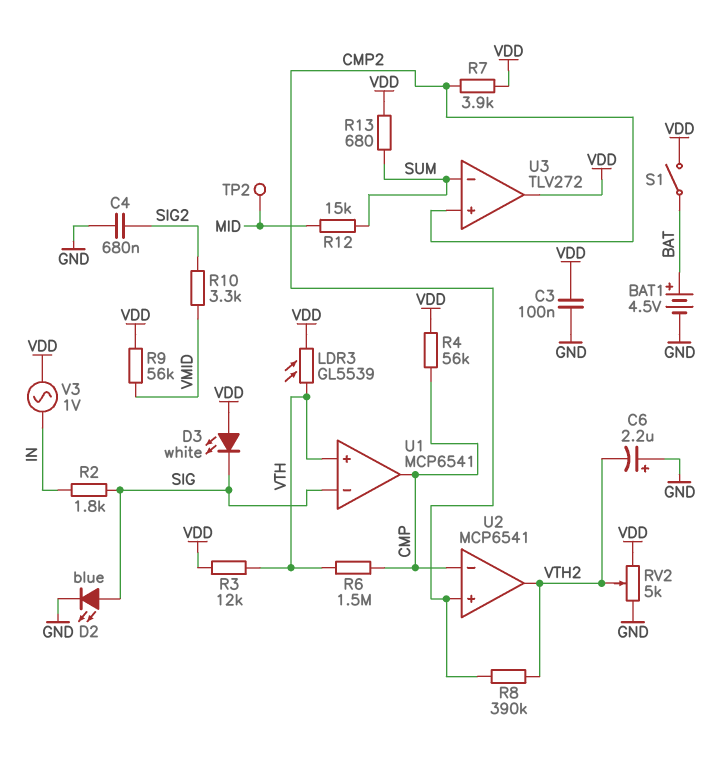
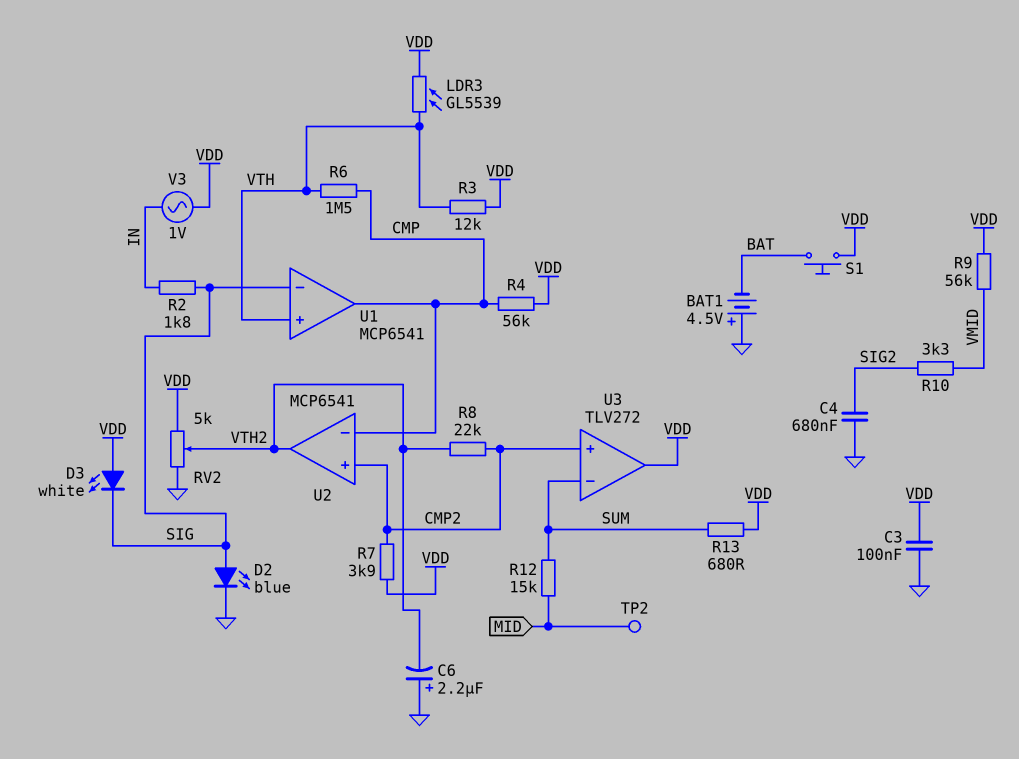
BAT1: 4.5V (plus BAT, minus GND) -> 4.5V (plus GND, minus BAT)
R8: 390k (CMP2, VTH2) -> 22k (CMP2, VTH2)
S1: switch (BAT, VDD) -> button (BAT, VDD)

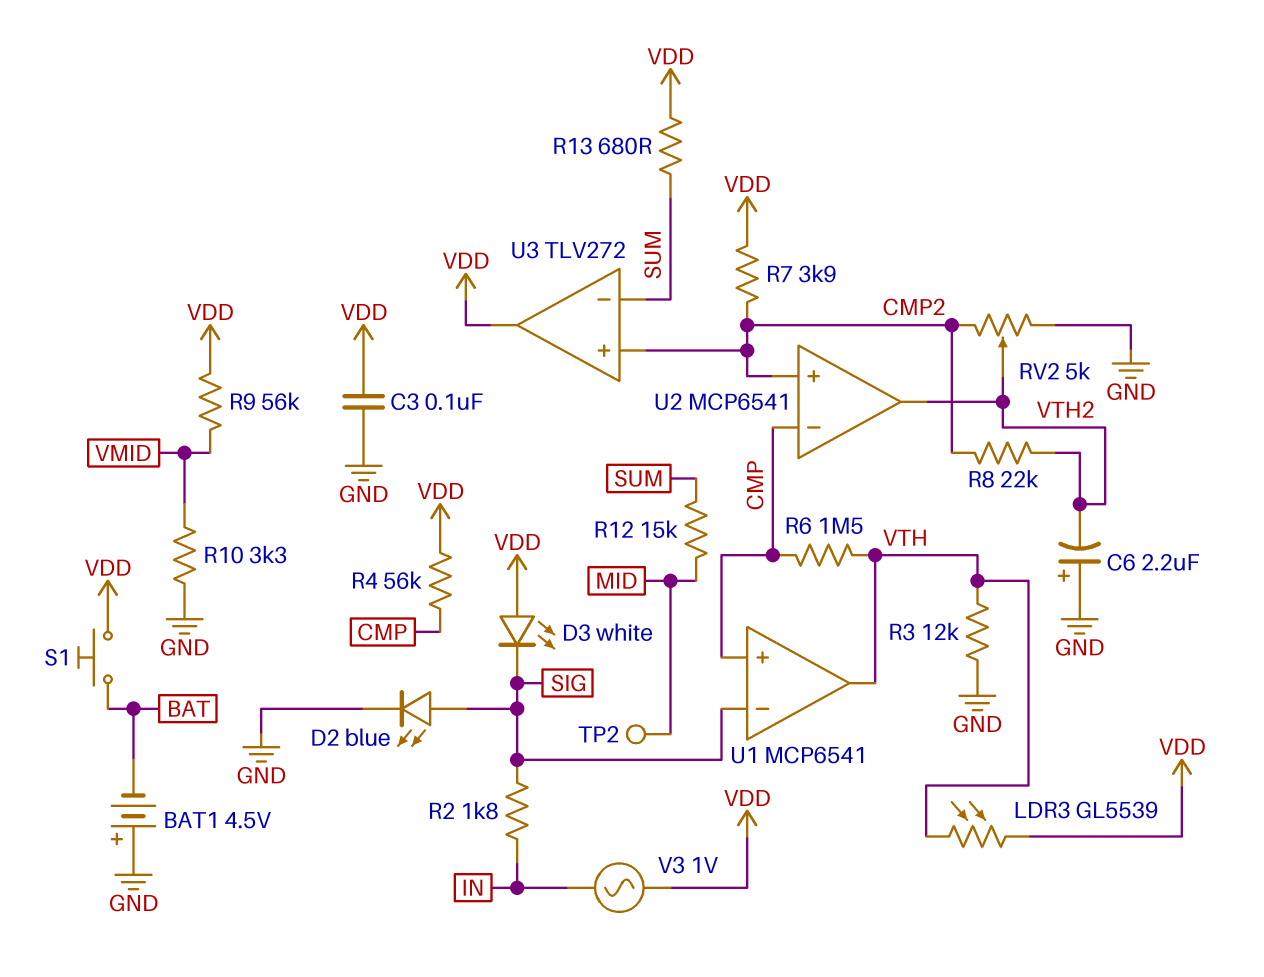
C4: 680nF (GND, SIG2) -> none
R3: 12k (VDD, VTH) -> 12k (GND, VTH)
R10: 3.3k (SIG2, VMID) -> 3.3k (GND, VMID)
RV2: 5k (GND, VDD, wiper VTH2) -> 5k (CMP2, GND, wiper VTH2)
U1 pin in+: VTH -> CMP
U1 pin out: CMP -> VTH

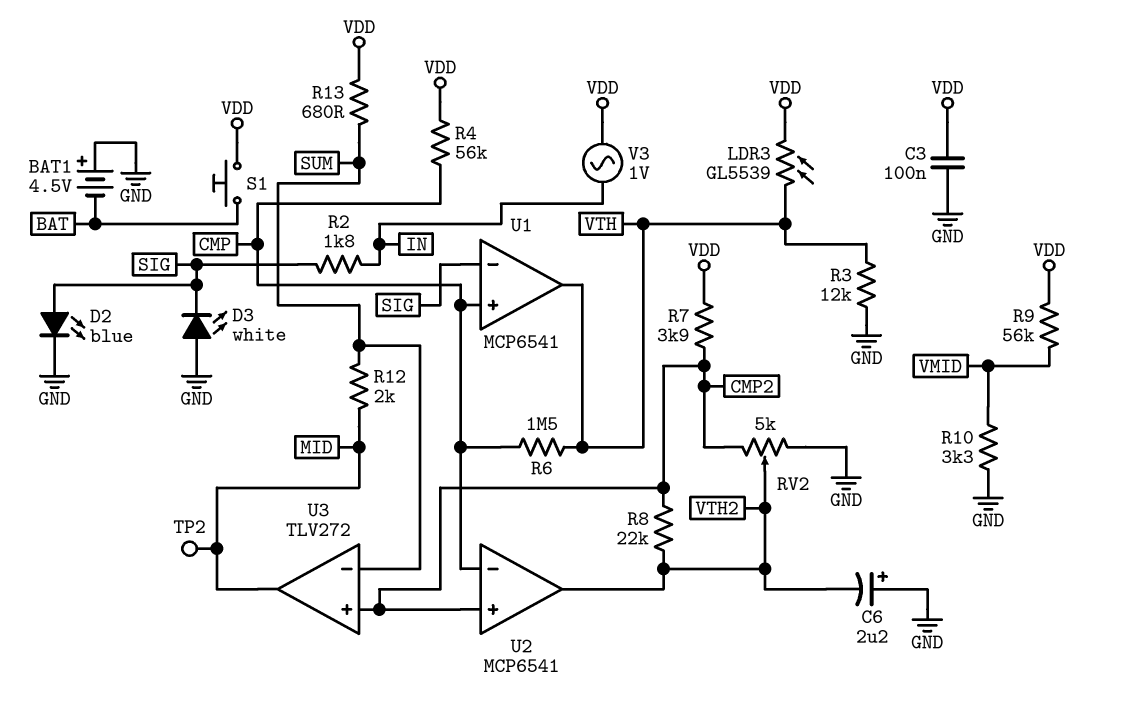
D3: LED white (A VDD, K SIG) -> LED white (A GND, K SIG)
R12: 15k (MID, SUM) -> 2k (MID, SUM)
U3 pin out: VDD -> MID

